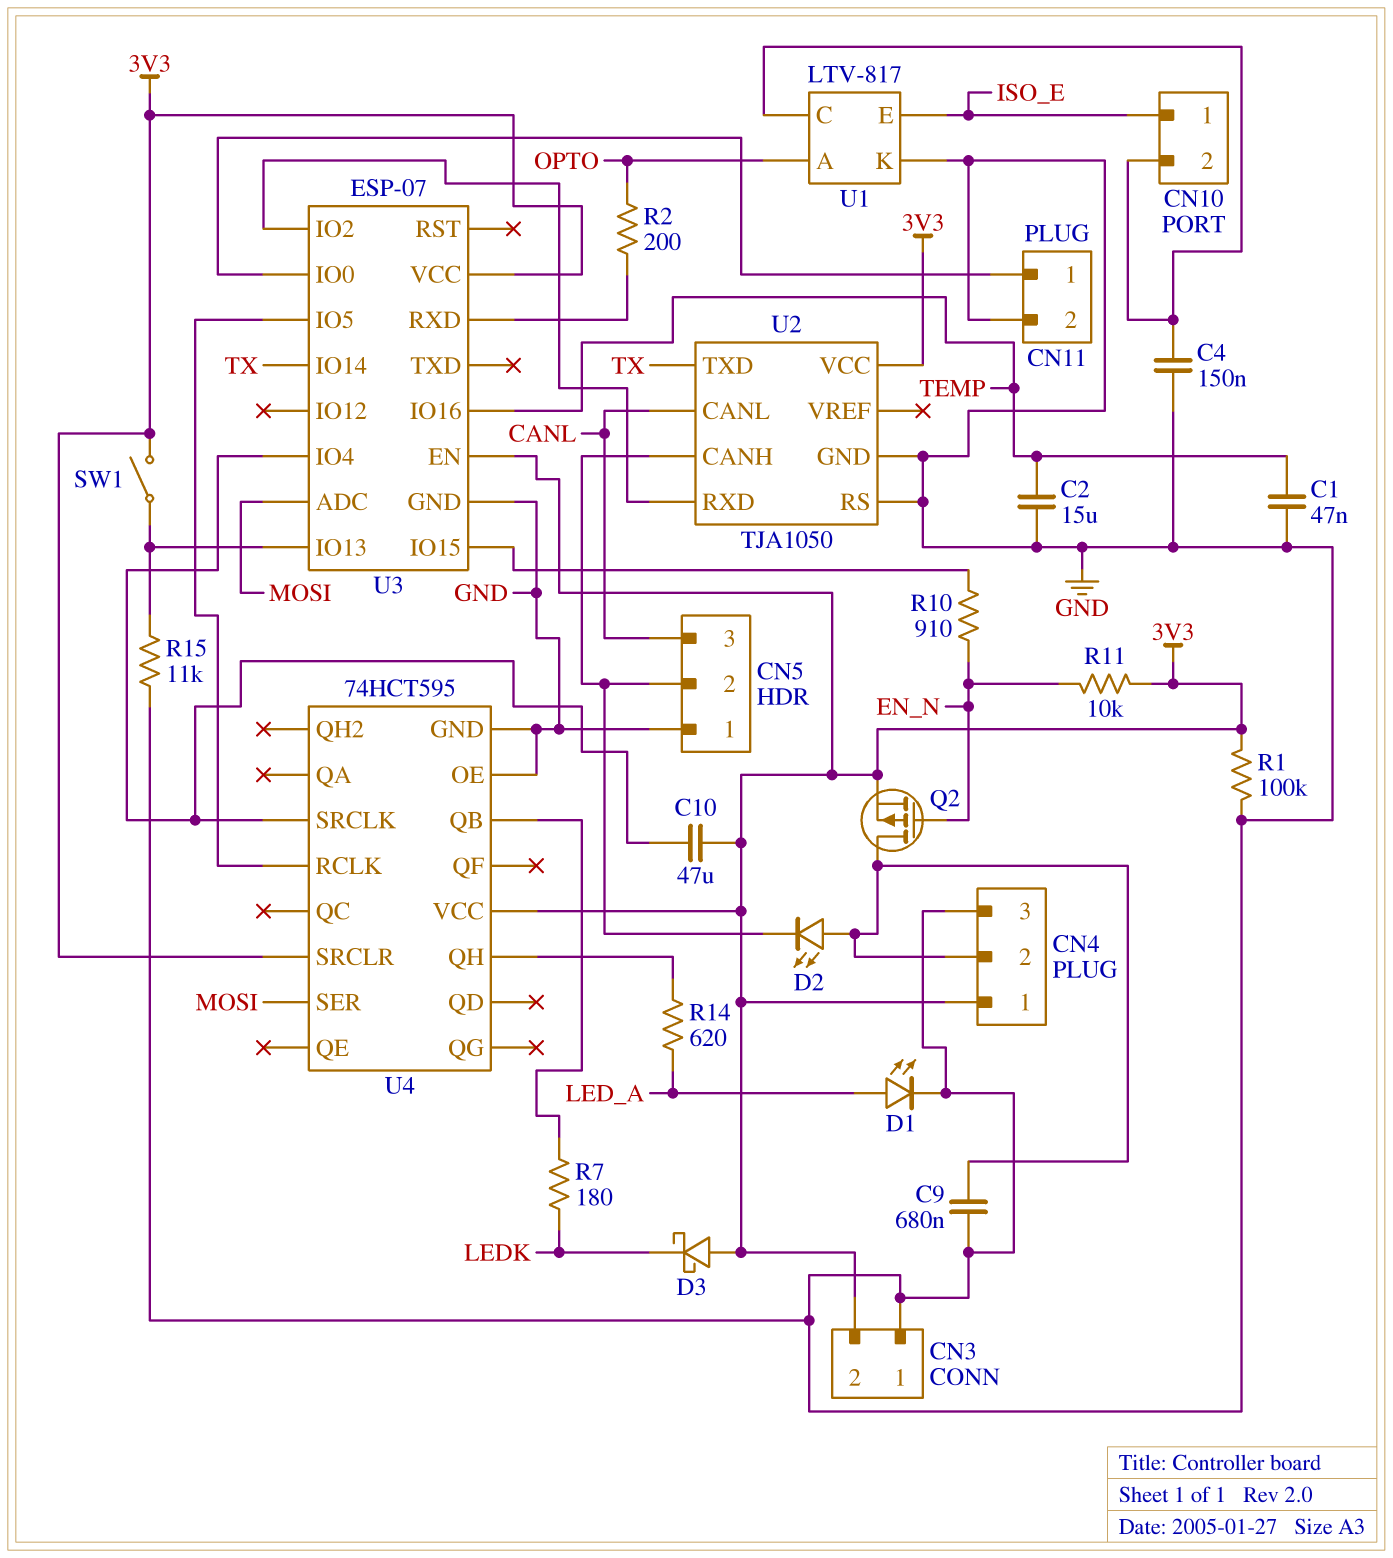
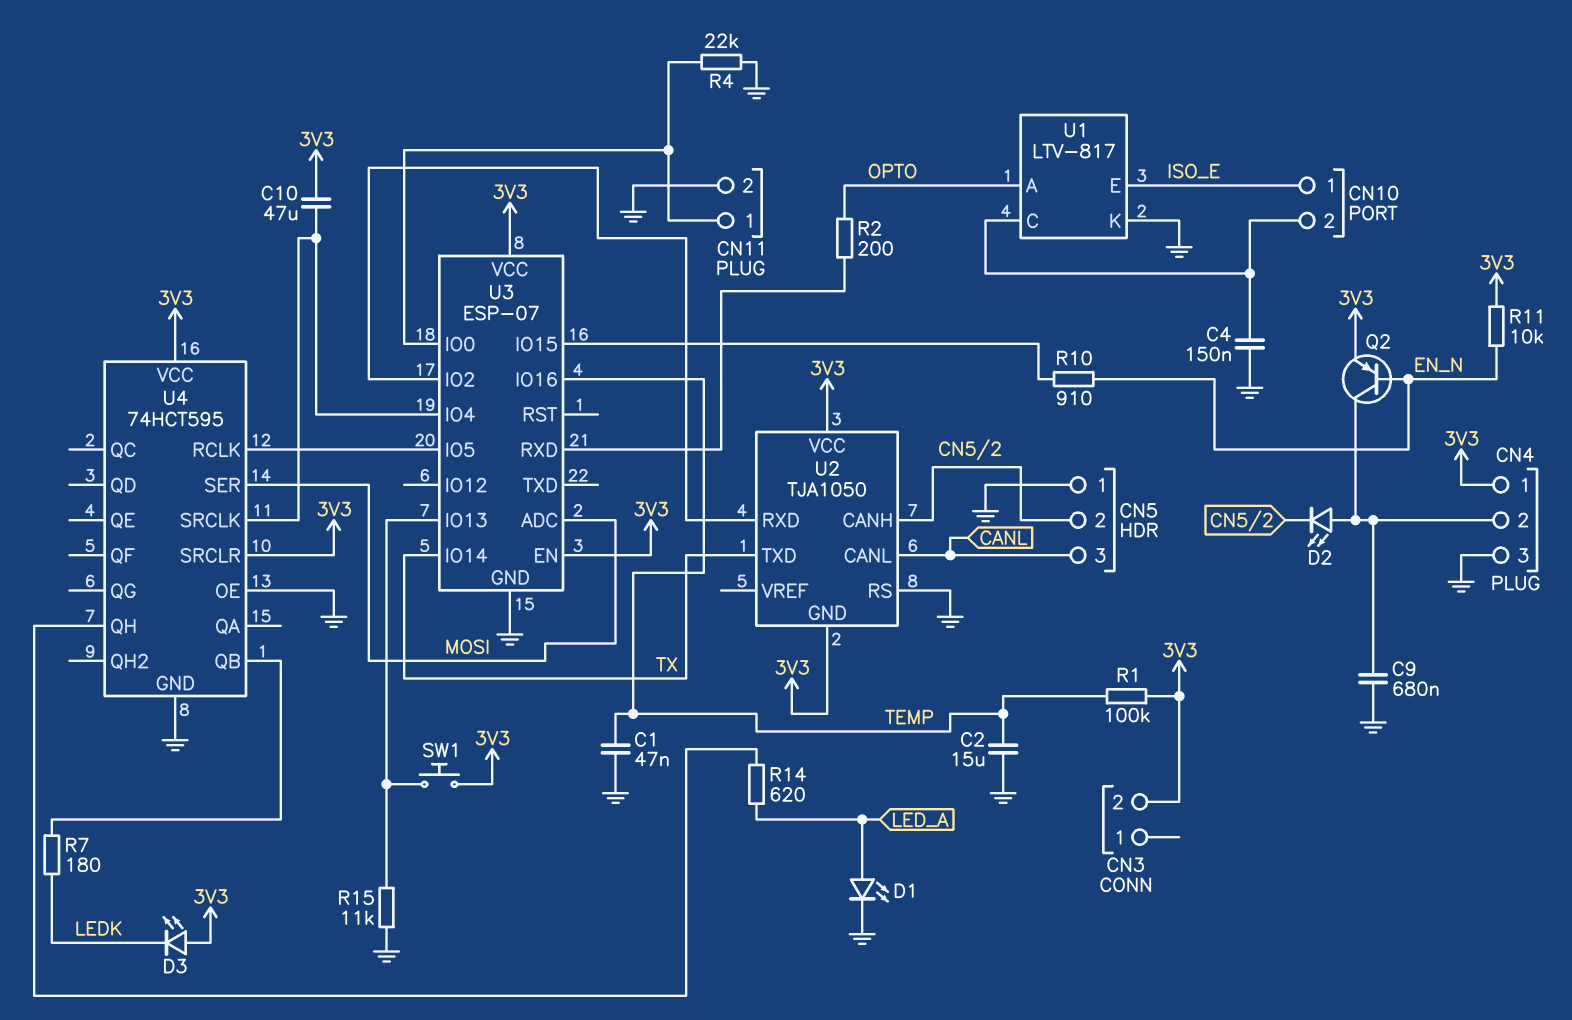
CN3 pin 1: GND -> none
D3: schottky (A 3V3, K LEDK) -> LED (A 3V3, K LEDK)
Q2: PMOS (G EN_N, D CN4/2, S 3V3) -> PNP (B EN_N, C CN4/2, E 3V3)
R1: 100k (3V3, GND) -> 100k (3V3, TEMP)
R4: none -> 22k (CN11/1, GND)
SW1: switch (3V3, U3/IO13) -> button (3V3, U3/IO13)
U2 pin GND: GND -> 3V3

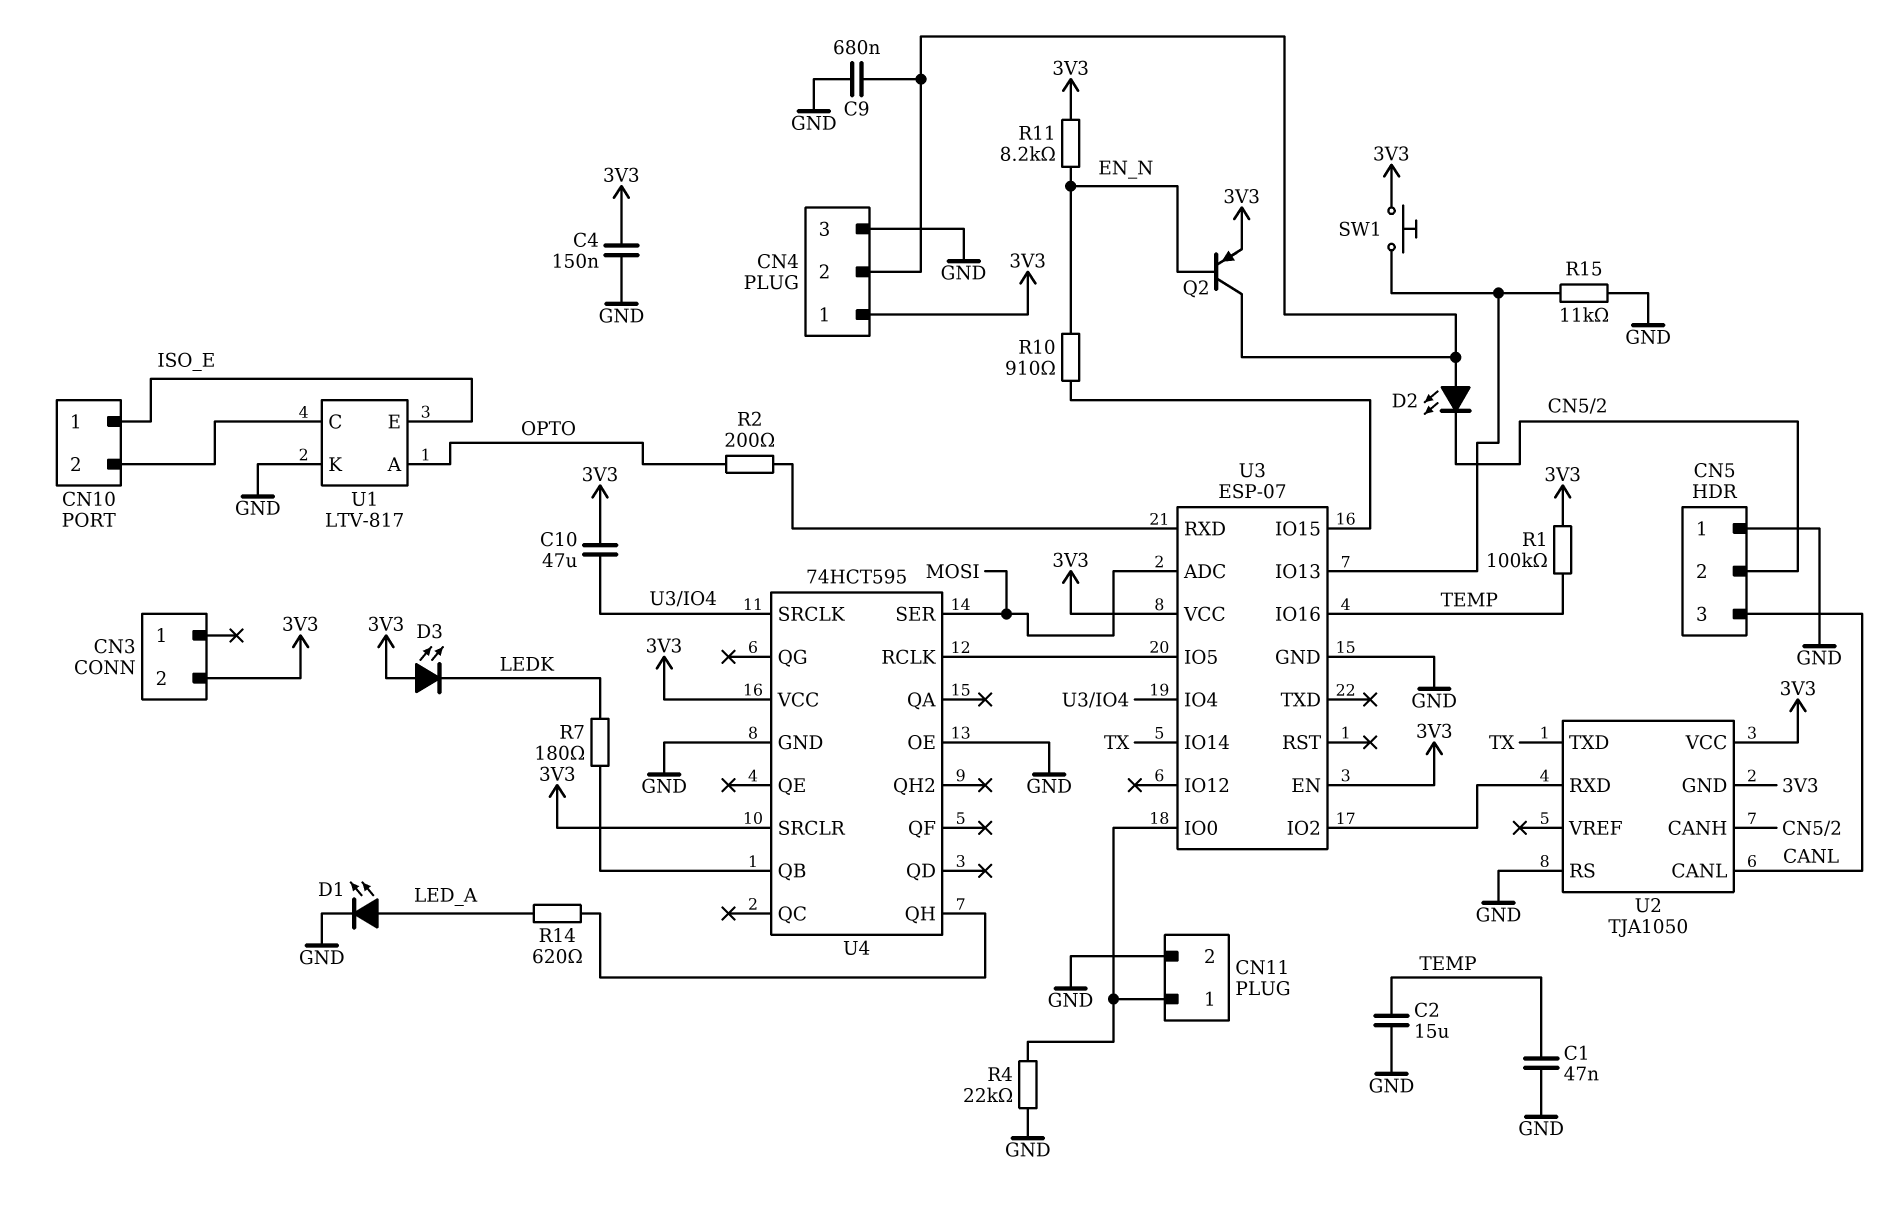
C4: 150nF (CN10/2, GND) -> 150nF (3V3, GND)
R11: 10k (3V3, EN_N) -> 8.2k (3V3, EN_N)

